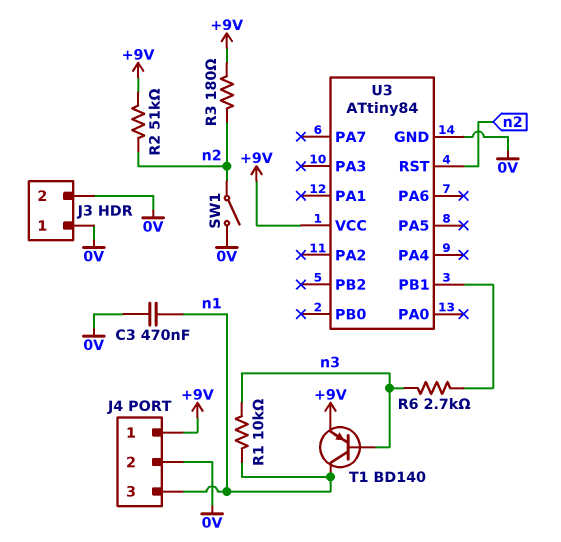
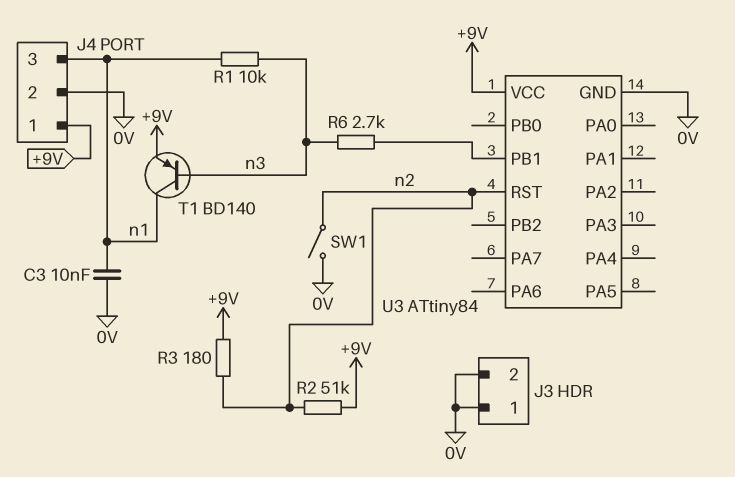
C3: 470nF (0V, n1) -> 10nF (0V, n1)

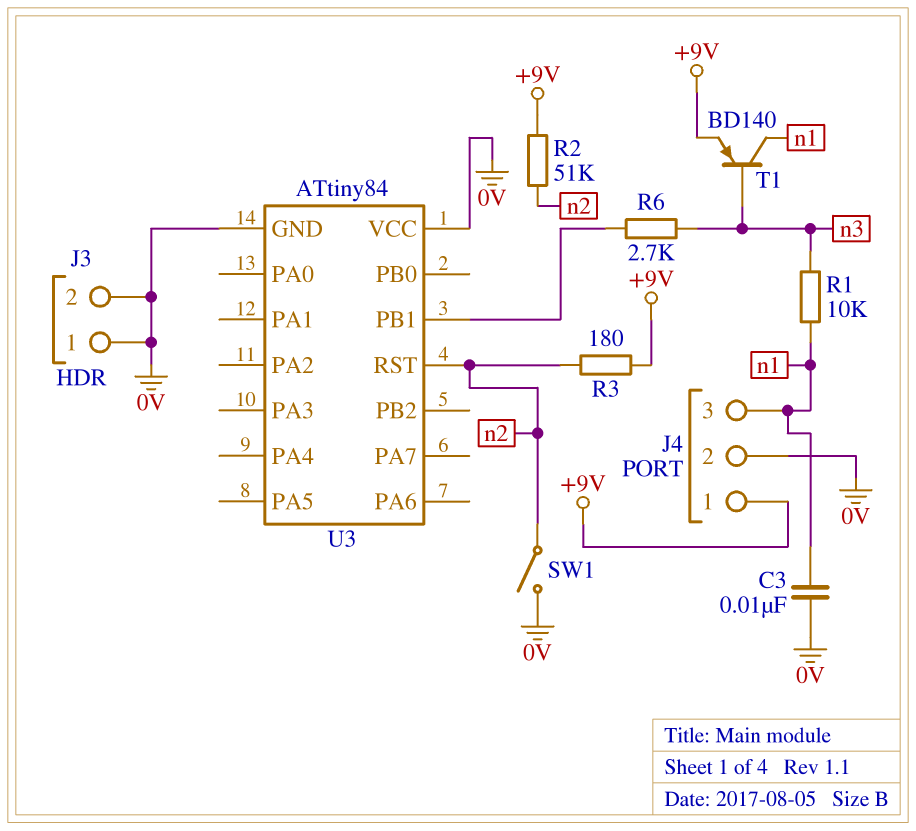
U3 pin VCC: +9V -> 0V

